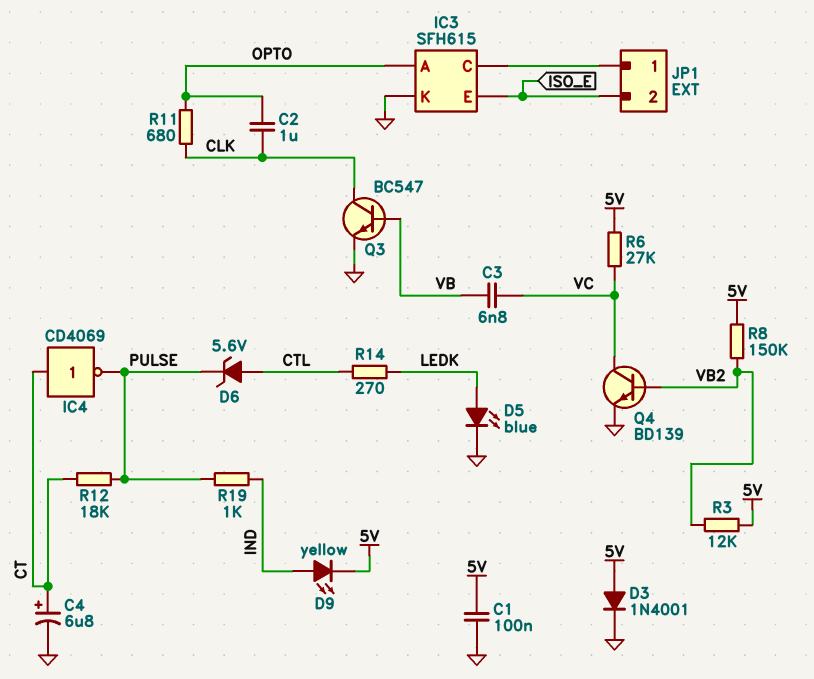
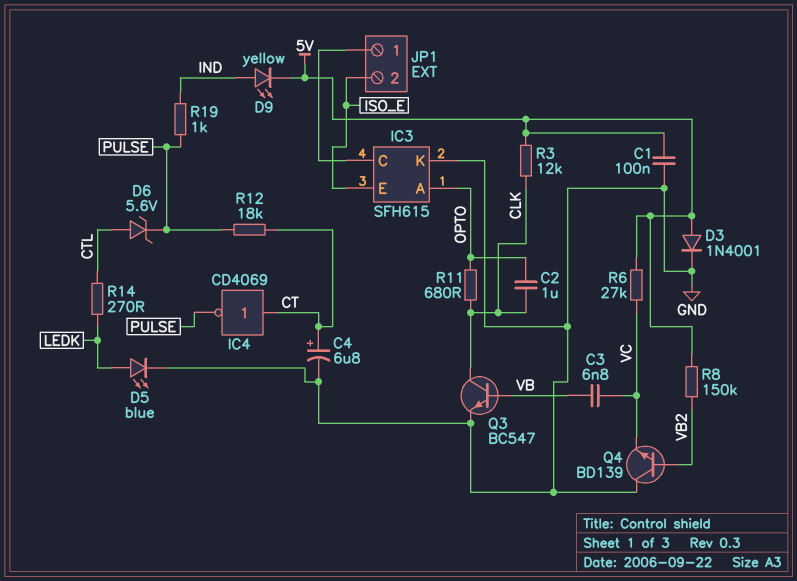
Q4: NPN BD139 (B VB2, C VC, E GND) -> NPN BD139 (B VB2, C GND, E VC)
R3: 12k (5V, VB2) -> 12k (5V, CLK)

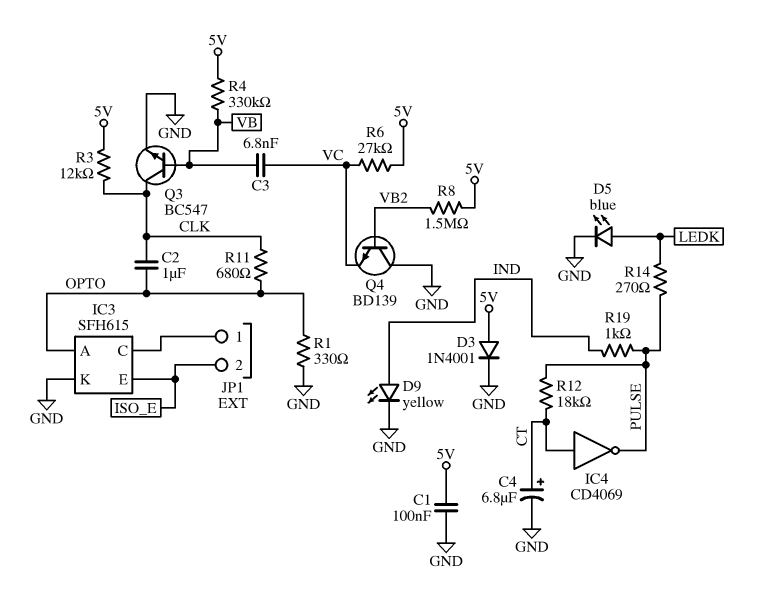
D6: zener 5.6V (A CTL, K PULSE) -> none
D9: LED yellow (A IND, K 5V) -> LED yellow (A IND, K GND)
R1: none -> 330 (GND, OPTO)
R4: none -> 330k (5V, VB)
R8: 150k (5V, VB2) -> 1.5M (5V, VB2)
R14: 270 (CTL, LEDK) -> 270 (LEDK, PULSE)

